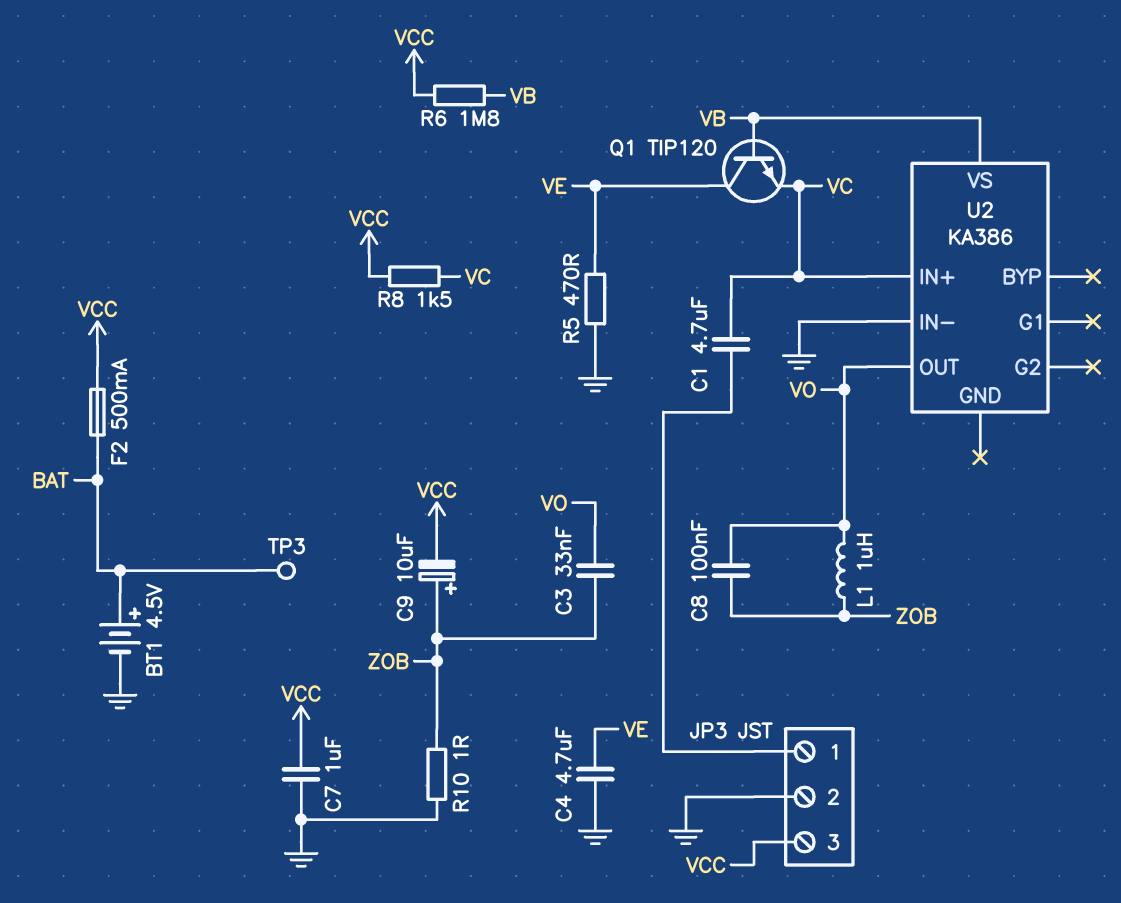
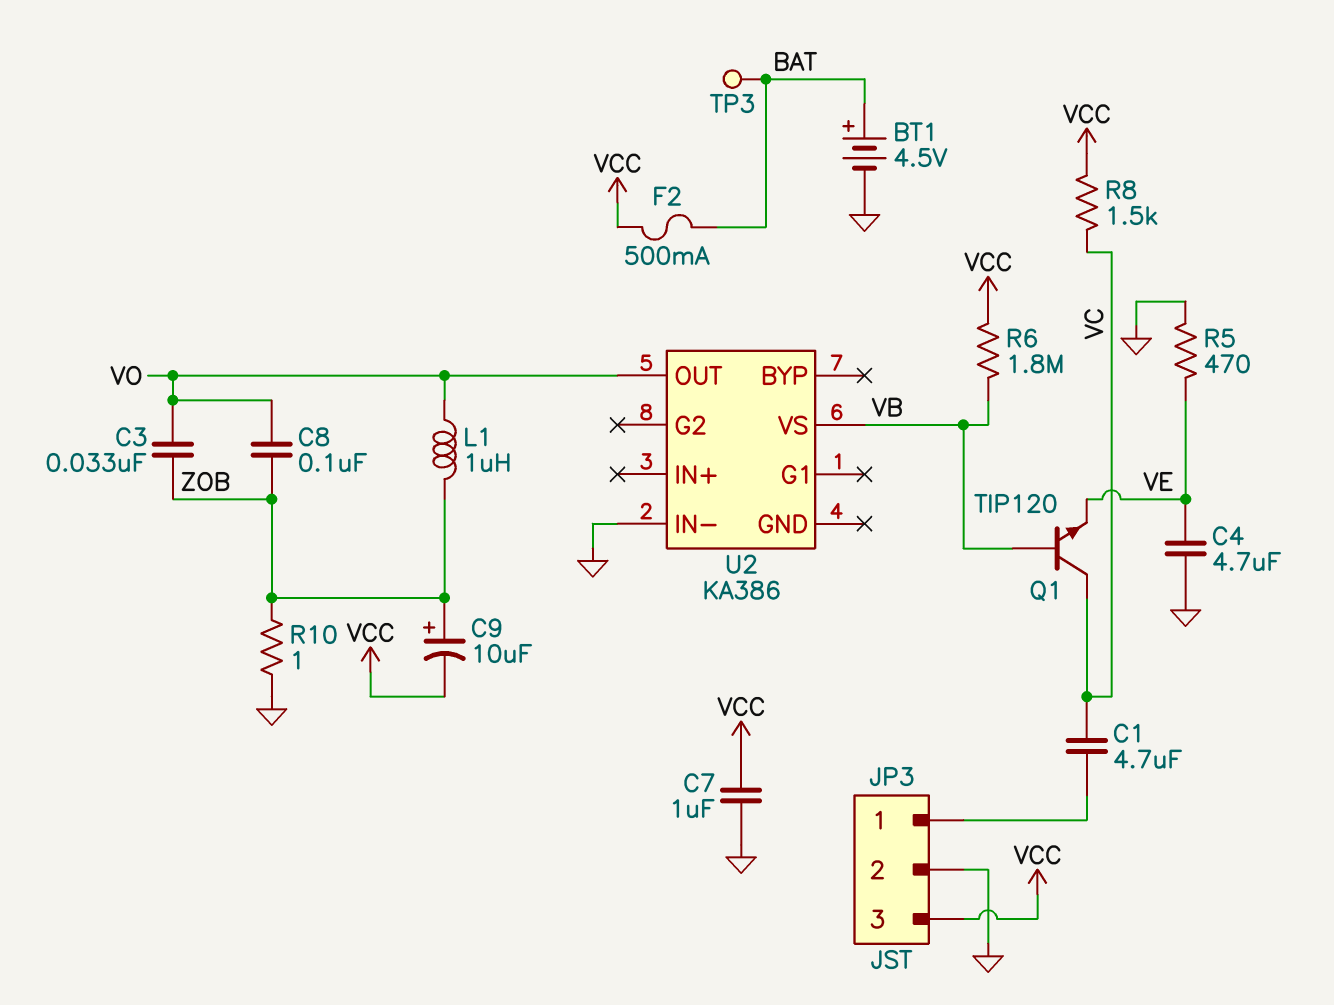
Q1: NPN TIP120 (B VB, C VE, E VC) -> NPN TIP120 (B VB, C VC, E VE)
U2 pin IN+: VC -> none

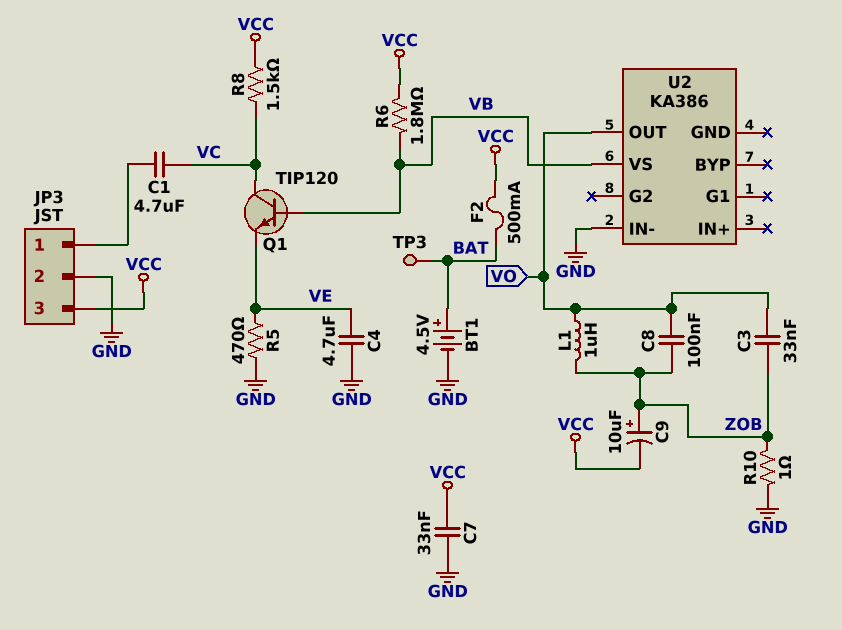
C7: 1uF (GND, VCC) -> 33nF (GND, VCC)

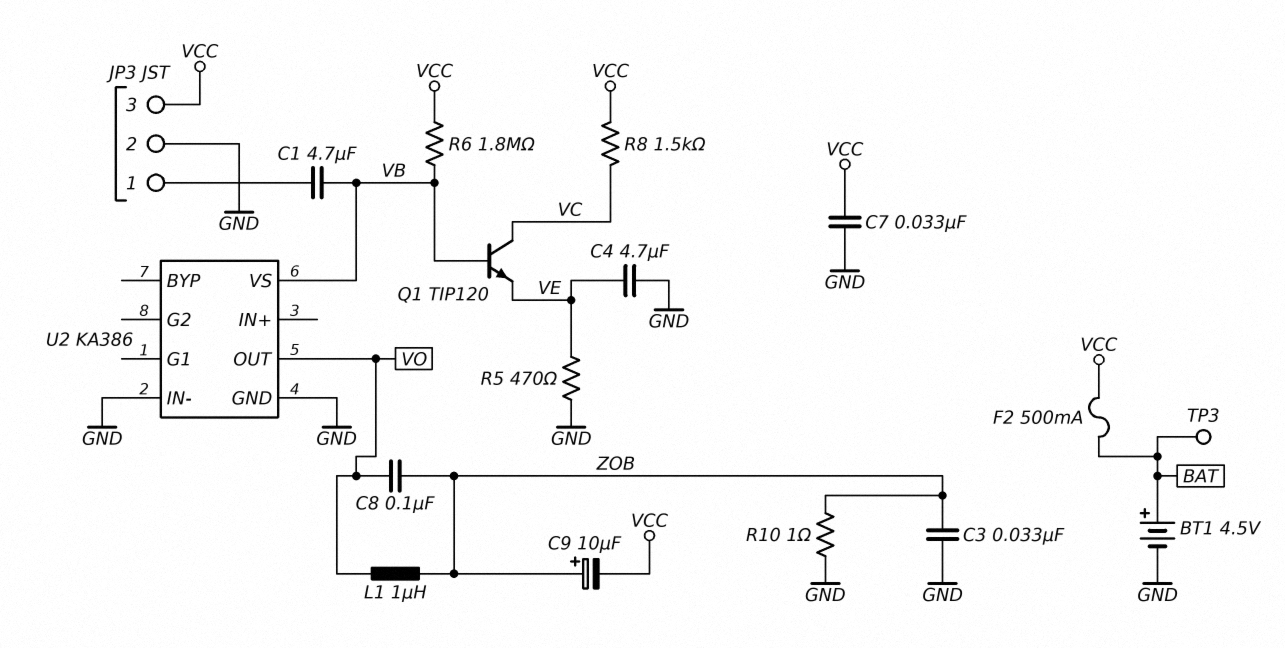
C1: 4.7uF (JP3/1, VC) -> 4.7uF (JP3/1, VB)
C3: 33nF (VO, ZOB) -> 33nF (GND, ZOB)
U2 pin GND: none -> GND

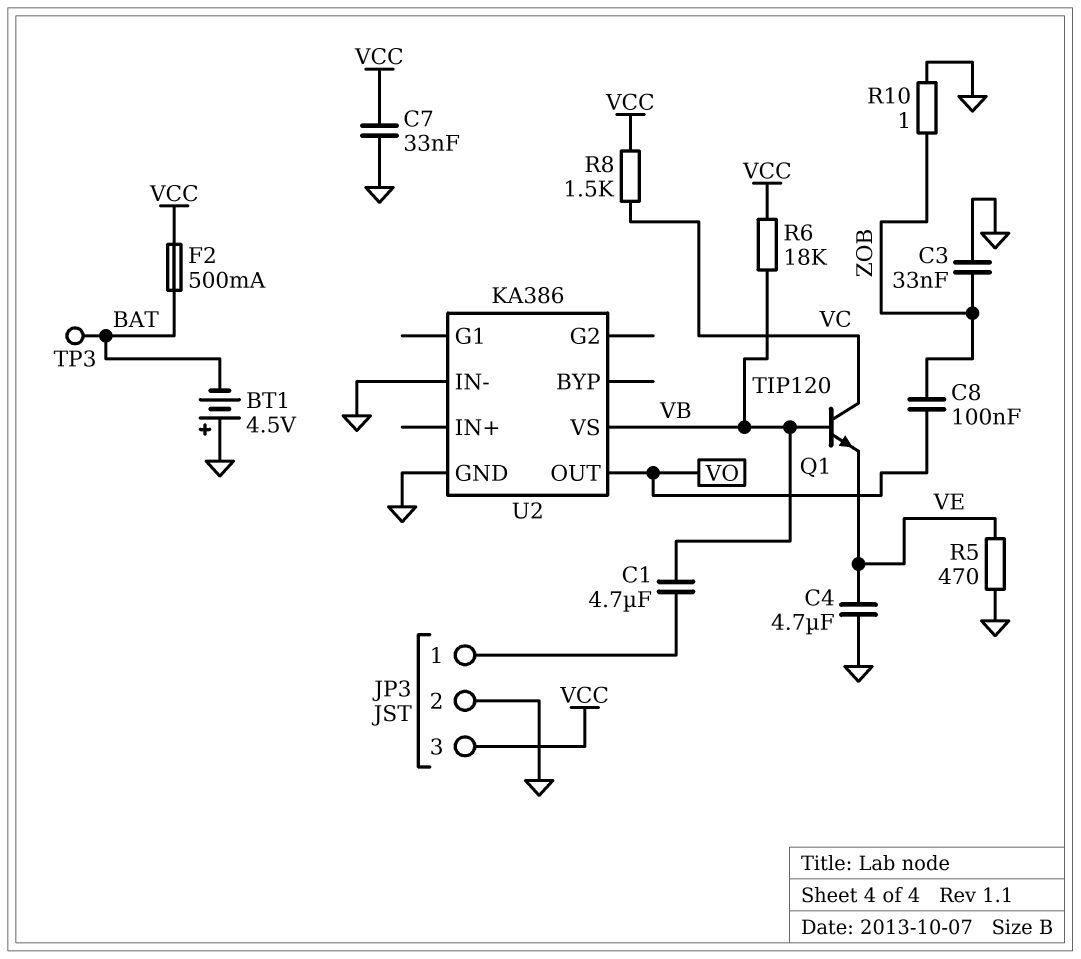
BT1: 4.5V (plus BAT, minus GND) -> 4.5V (plus GND, minus BAT)
C9: 10uF (plus ZOB, minus VCC) -> none
L1: 1uH (VO, ZOB) -> none
R6: 1.8M (VB, VCC) -> 18k (VB, VCC)

